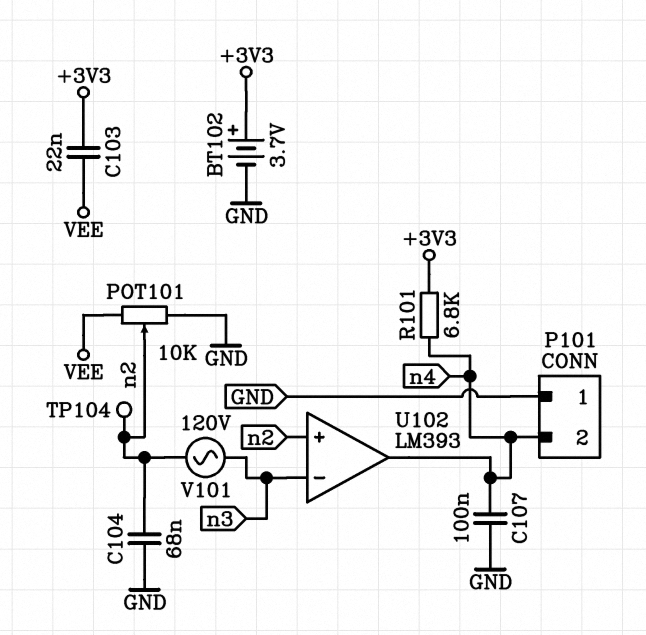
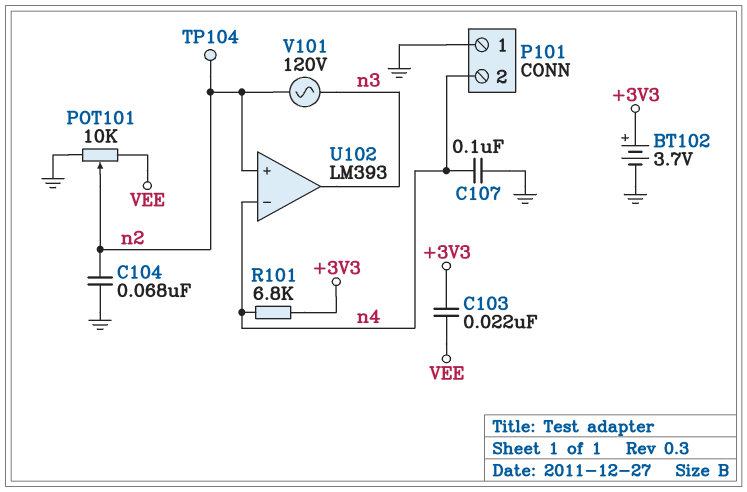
U102 pin in-: n3 -> n4
U102 pin out: n4 -> n3

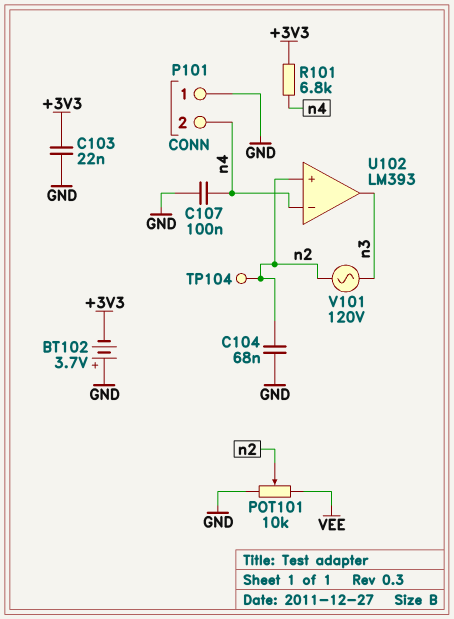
BT102: 3.7V (plus +3V3, minus GND) -> 3.7V (plus GND, minus +3V3)
C103: 22nF (+3V3, VEE) -> 22nF (+3V3, GND)

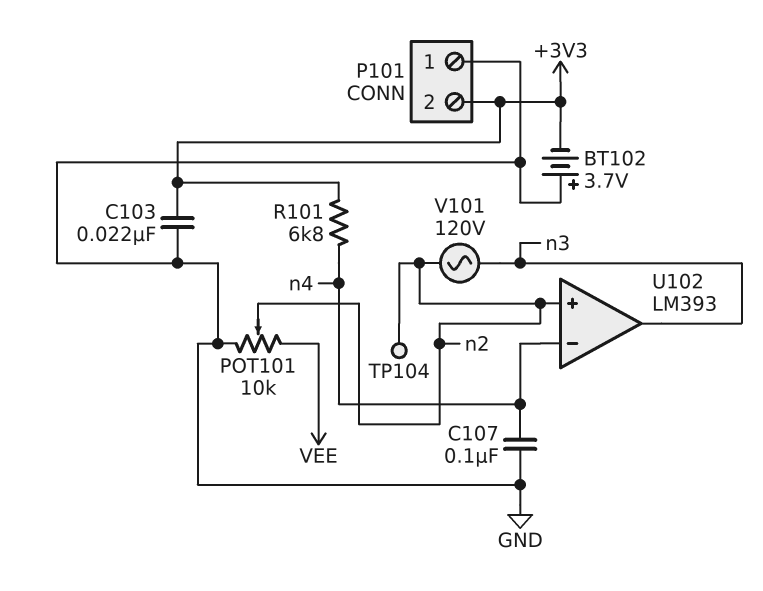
C104: 68nF (GND, n2) -> none
P101 pin 2: n4 -> +3V3

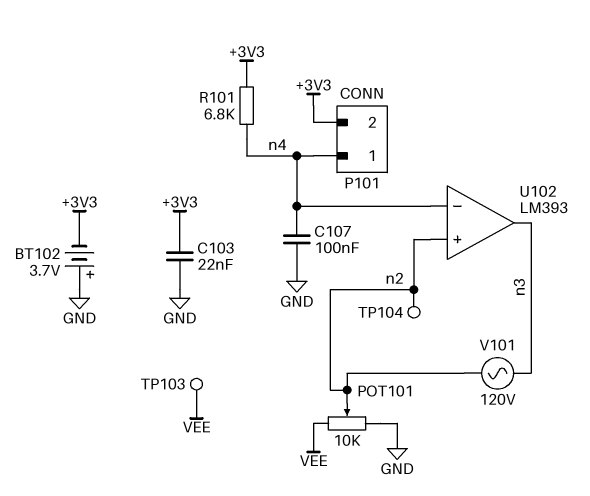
P101 pin 1: GND -> n4
TP103: none -> test point (VEE)

